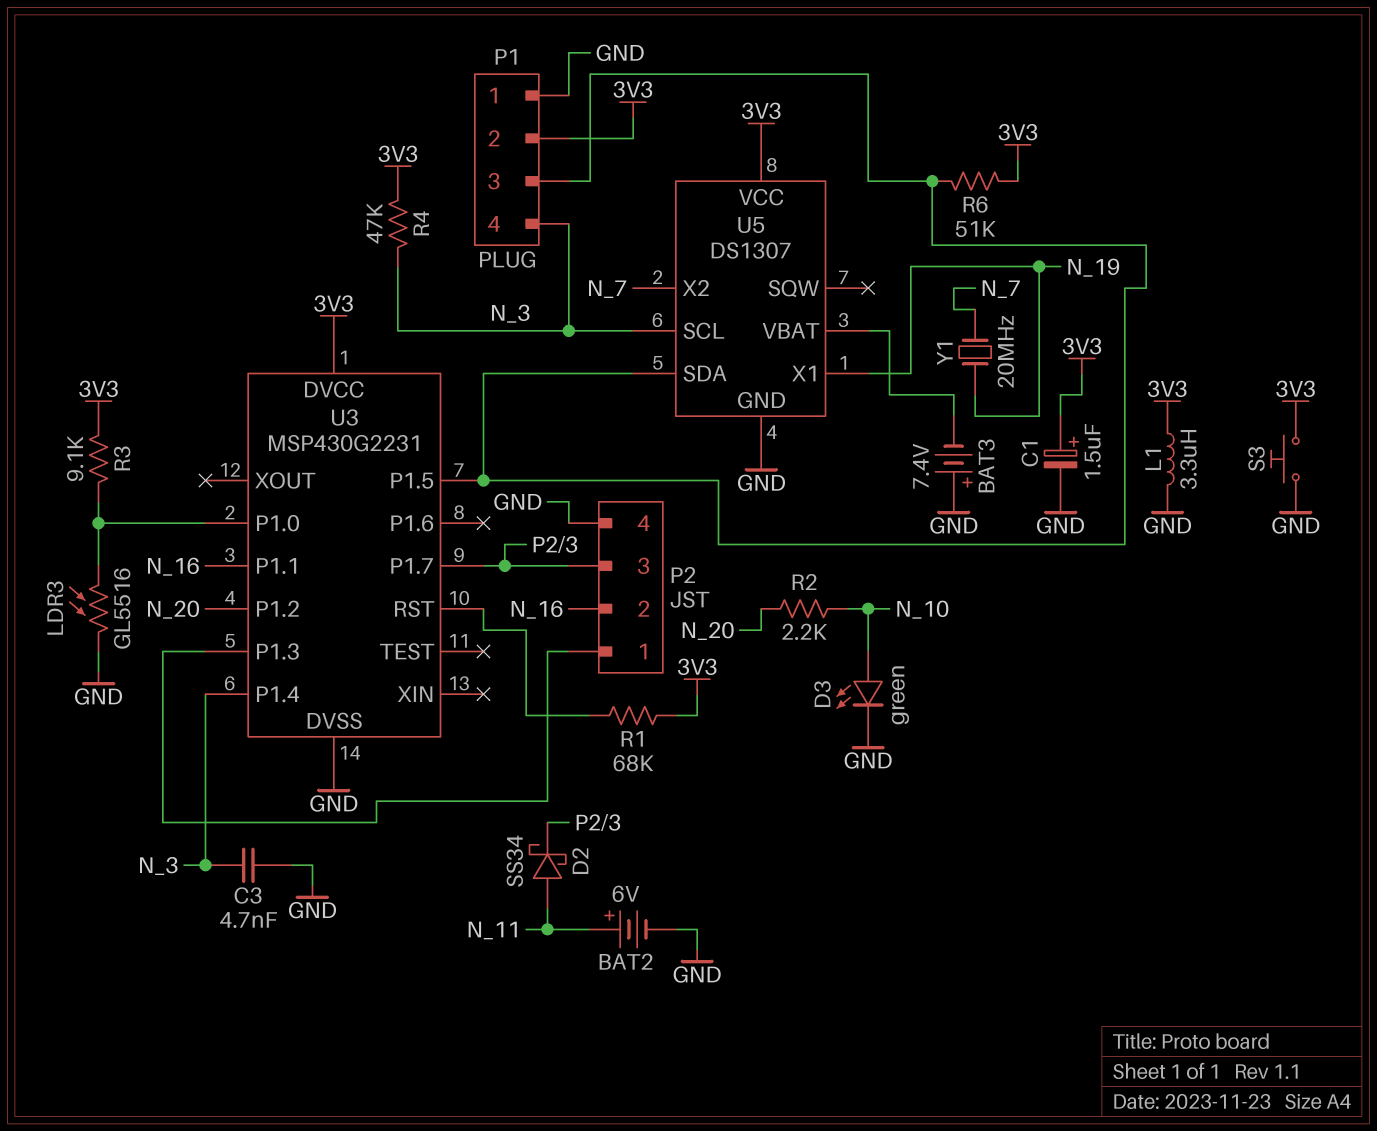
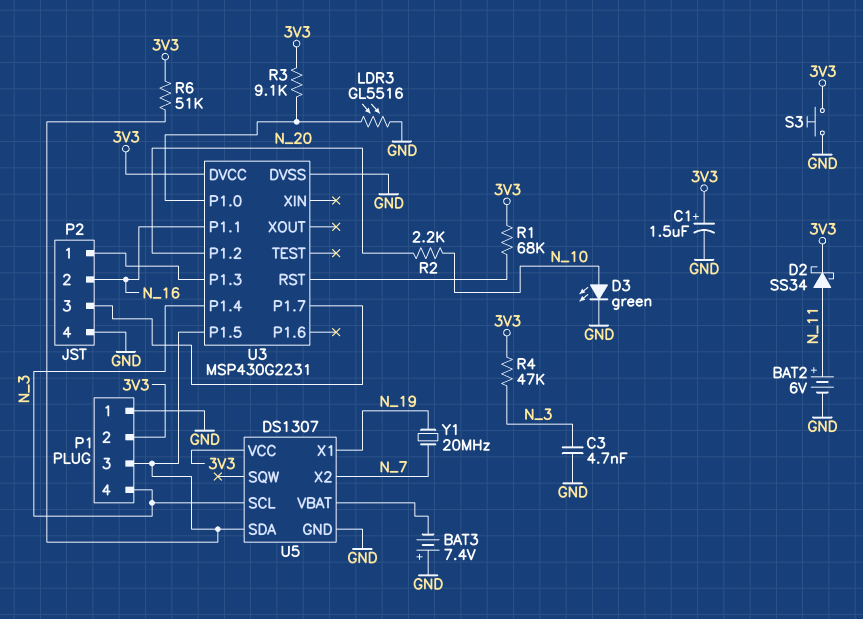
D2: schottky SS34 (A N_11, K P2/3) -> schottky SS34 (A N_11, K 3V3)
L1: 3.3uH (3V3, GND) -> none

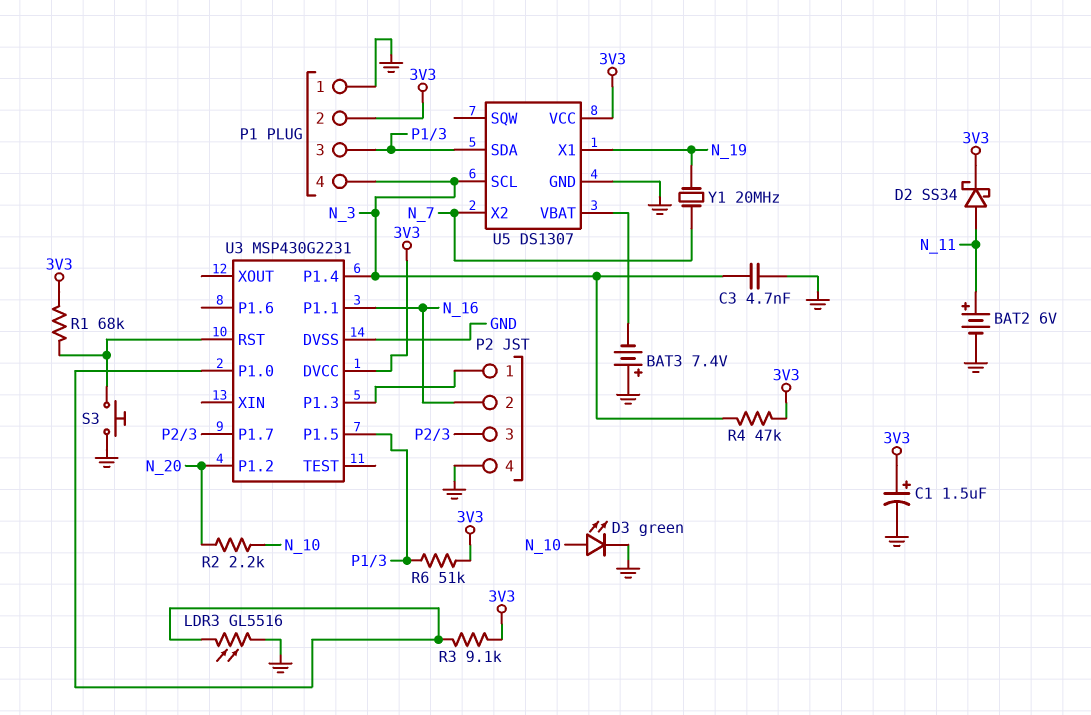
S3: button (3V3, GND) -> button (GND, U3/RST)

